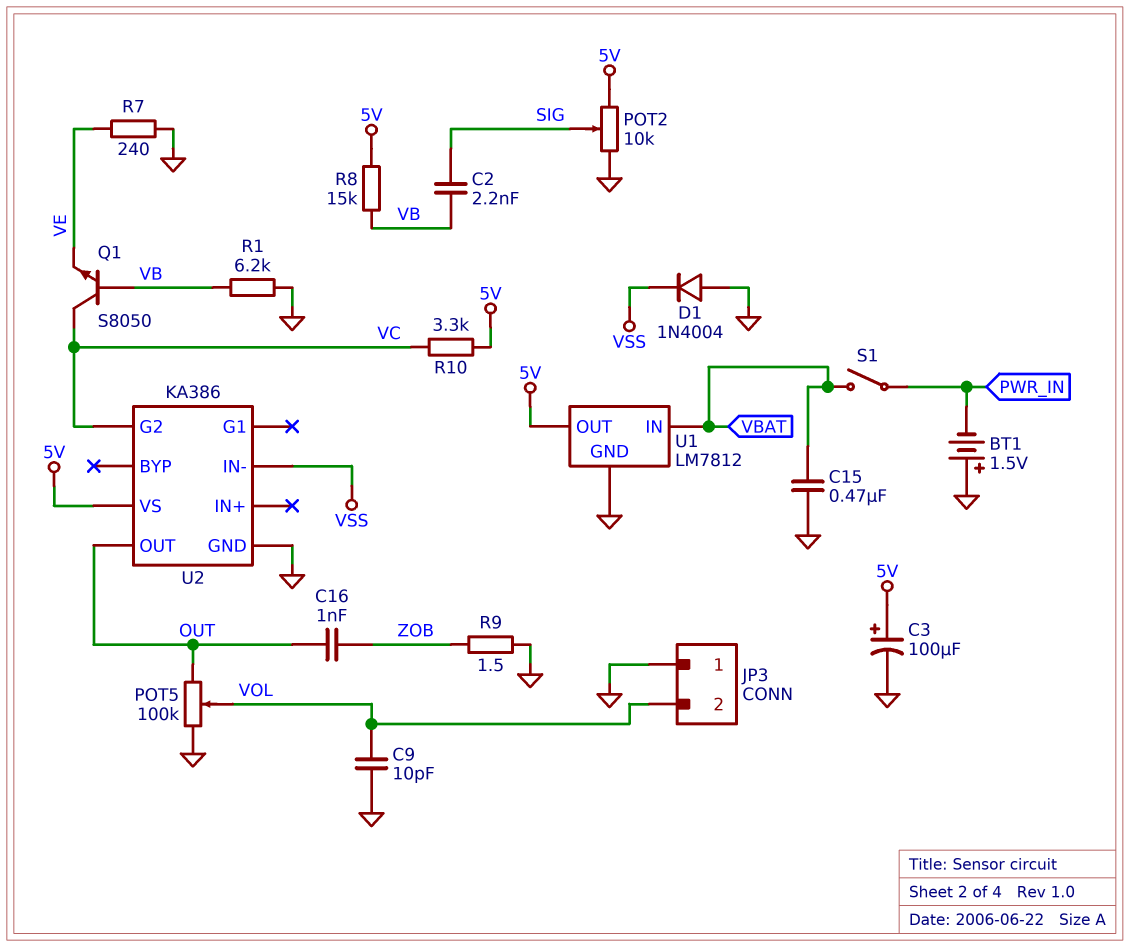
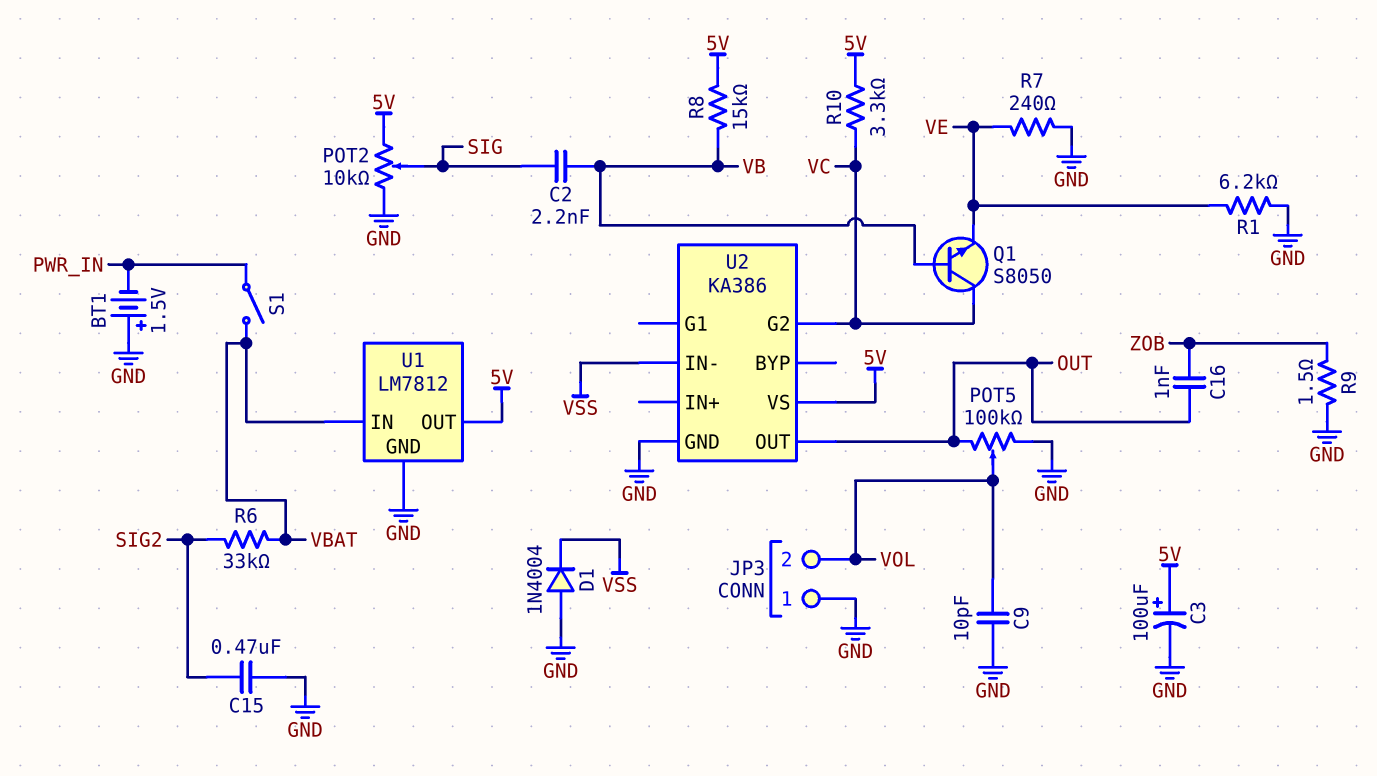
C15: 470nF (GND, VBAT) -> 470nF (GND, SIG2)
R1: 6.2k (GND, VB) -> 6.2k (GND, VE)
R6: none -> 33k (SIG2, VBAT)

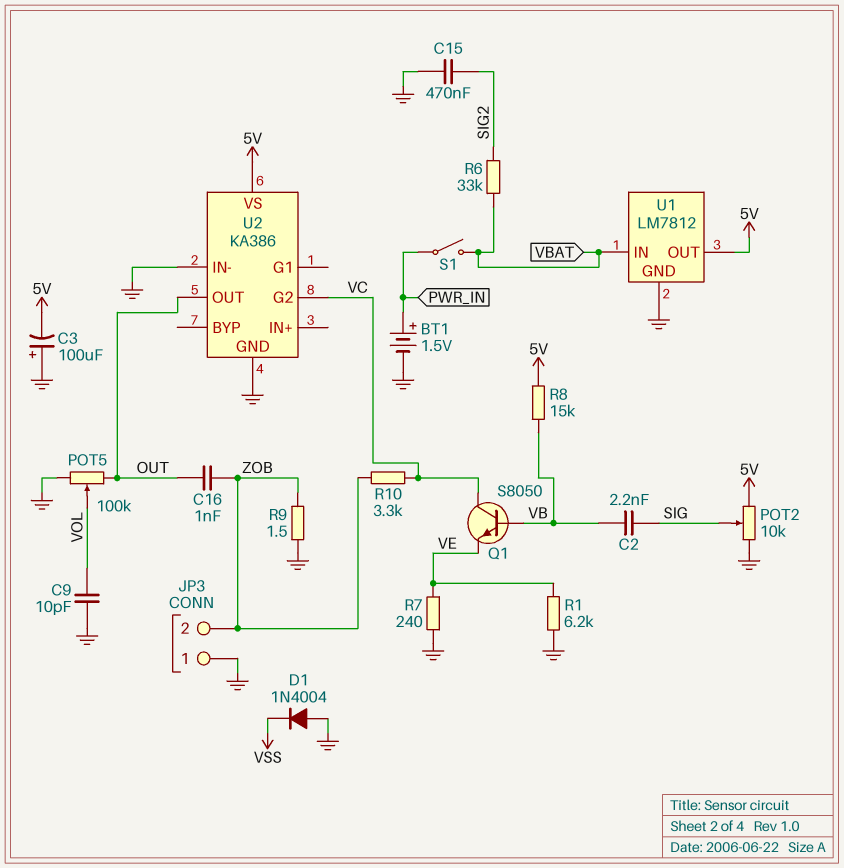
BT1: 1.5V (plus GND, minus PWR_IN) -> 1.5V (plus PWR_IN, minus GND)
C3: 100uF (plus 5V, minus GND) -> 100uF (plus GND, minus 5V)
JP3 pin 2: VOL -> ZOB
R10: 3.3k (5V, VC) -> 3.3k (VC, ZOB)
U2 pin IN-: VSS -> GND

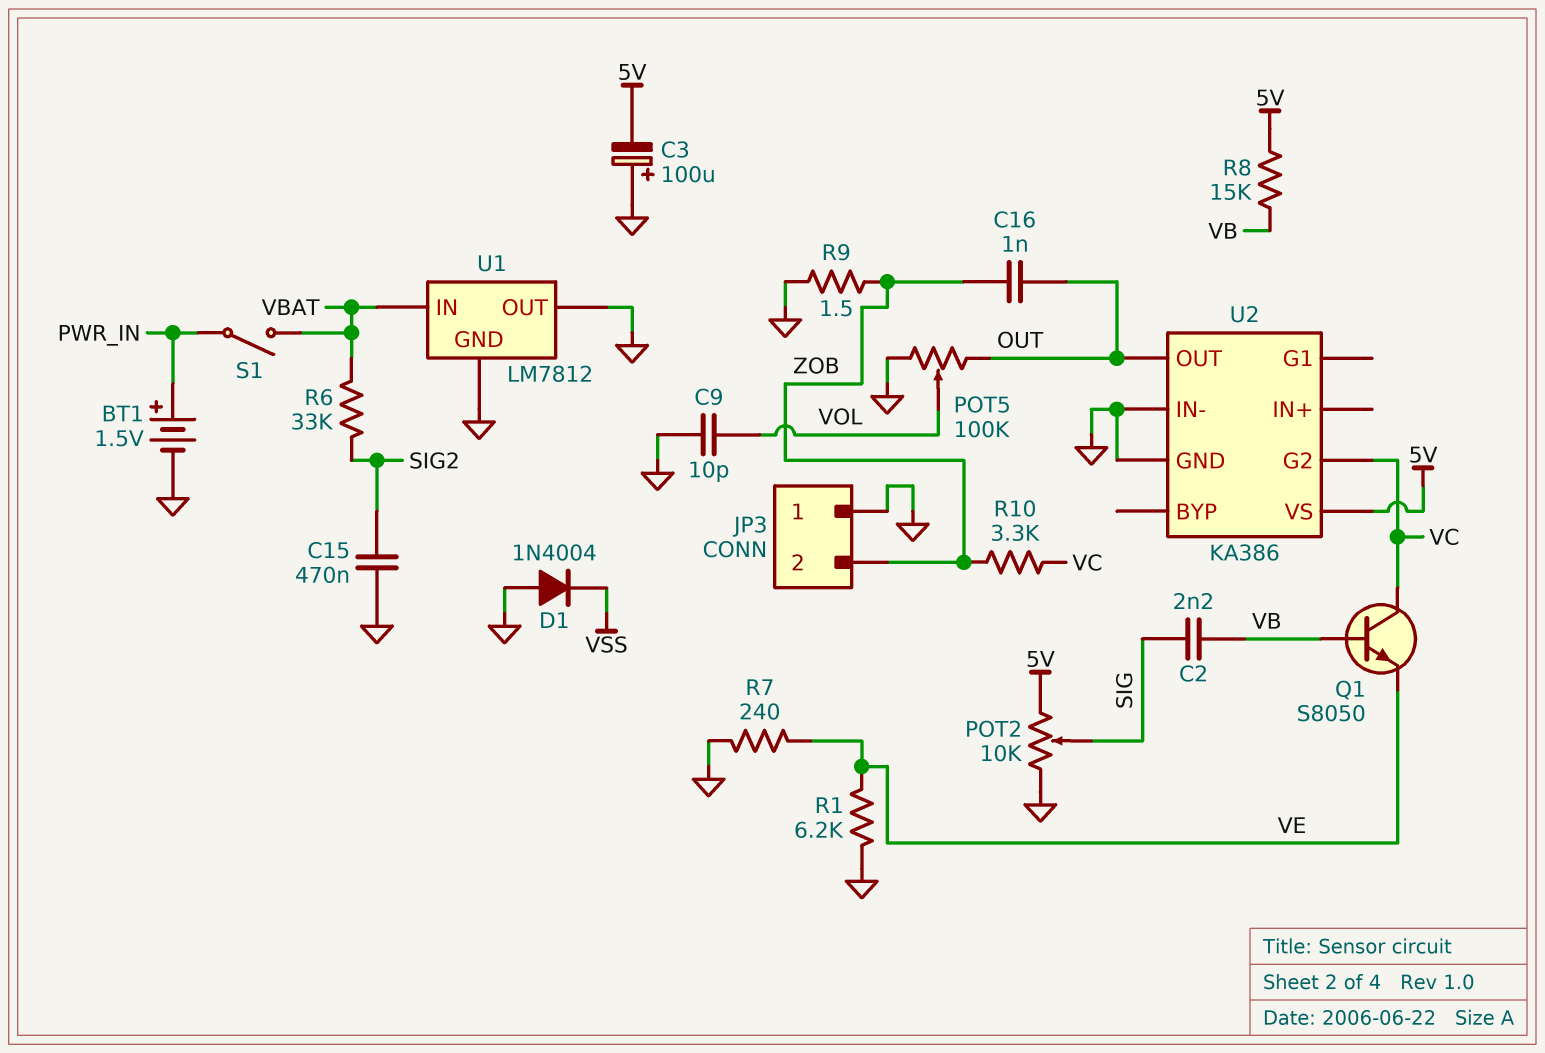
U1 pin OUT: 5V -> GND

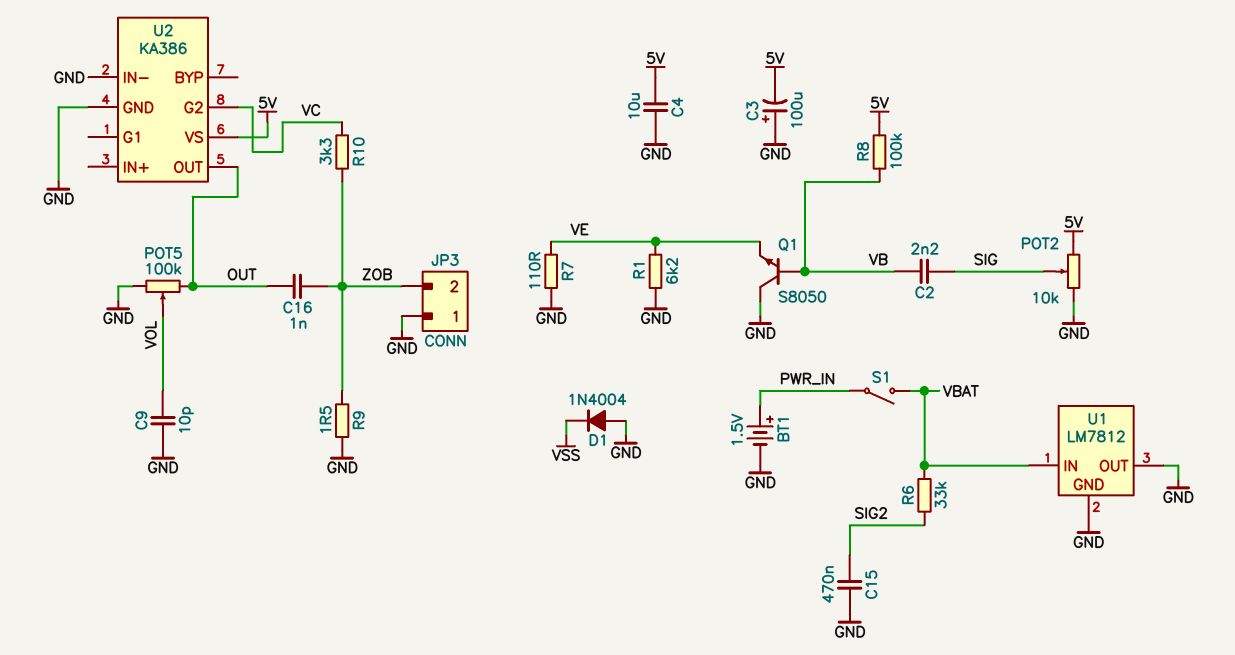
C4: none -> 10uF (5V, GND)
Q1: NPN S8050 (B VB, C VC, E VE) -> NPN S8050 (B VB, C GND, E VE)
R7: 240 (GND, VE) -> 110 (GND, VE)
R8: 15k (5V, VB) -> 100k (5V, VB)

